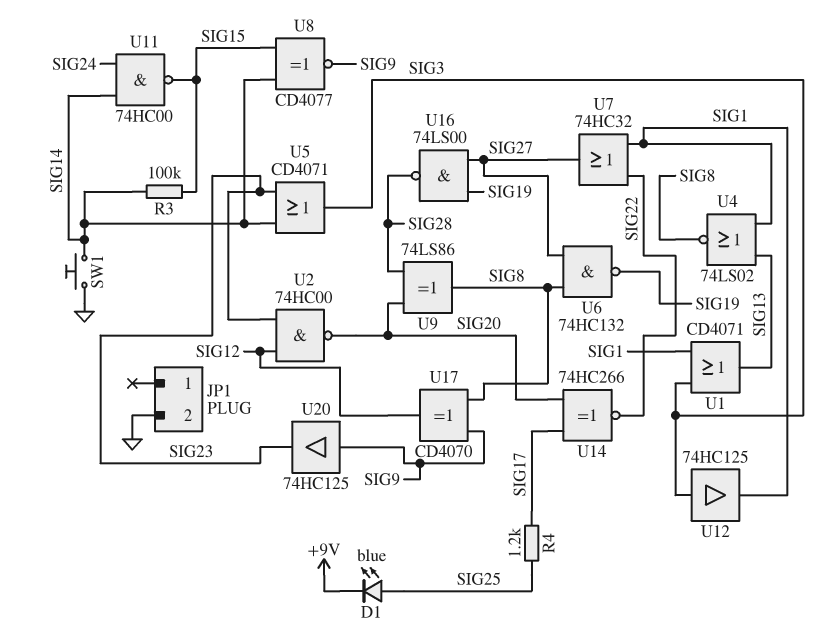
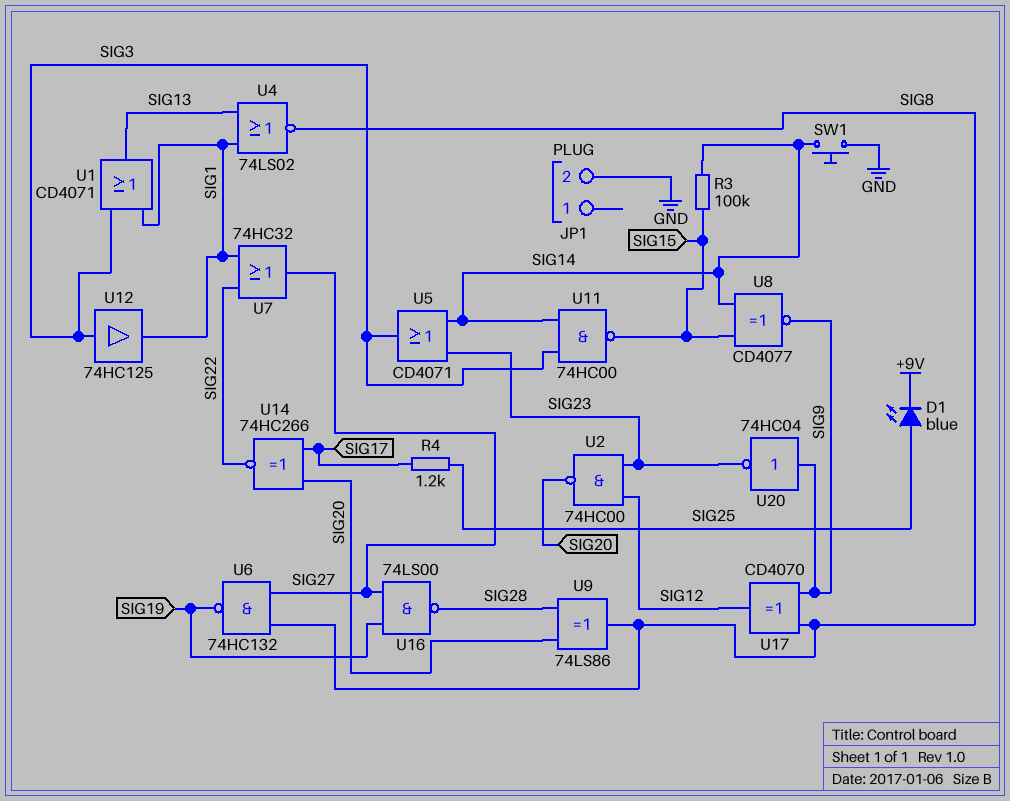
U11: NAND 74HC00 (in SIG14, in SIG24, out SIG15) -> NAND 74HC00 (in SIG3, in SIG14, out SIG15)
U20: buffer 74HC125 (in SIG9, out SIG23) -> NOT 74HC04 (in SIG9, out SIG23)

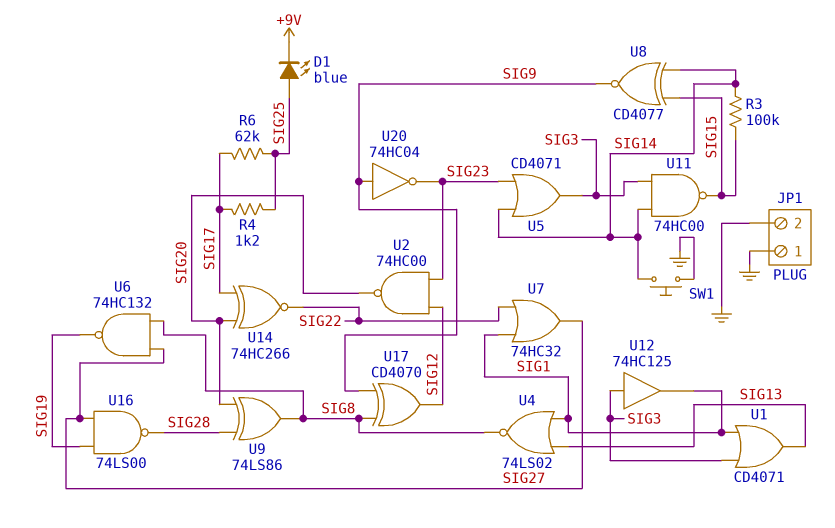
JP1 pin 1: none -> GND
R6: none -> 62k (SIG17, SIG25)

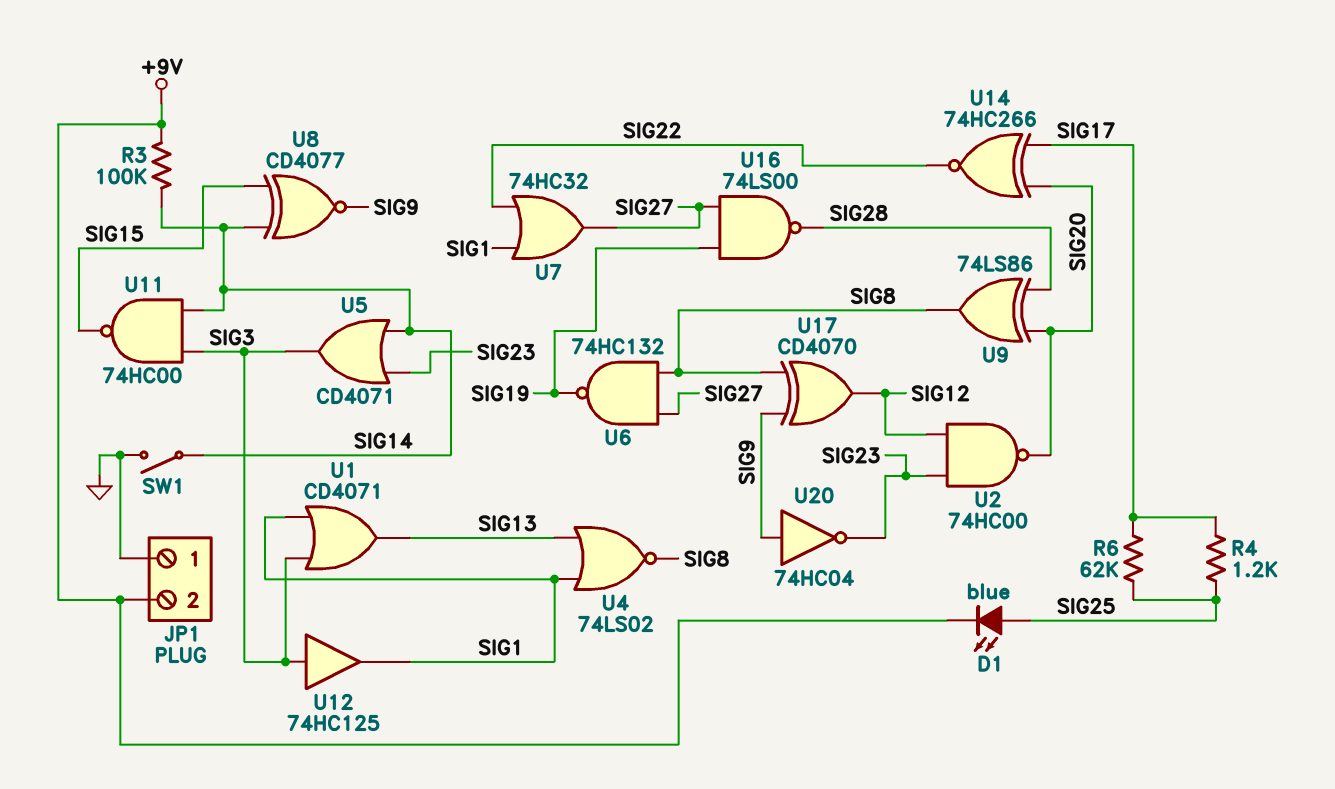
JP1 pin 2: GND -> +9V
R3: 100k (SIG14, SIG15) -> 100k (+9V, SIG14)
SW1: button (GND, SIG14) -> switch (GND, SIG14)

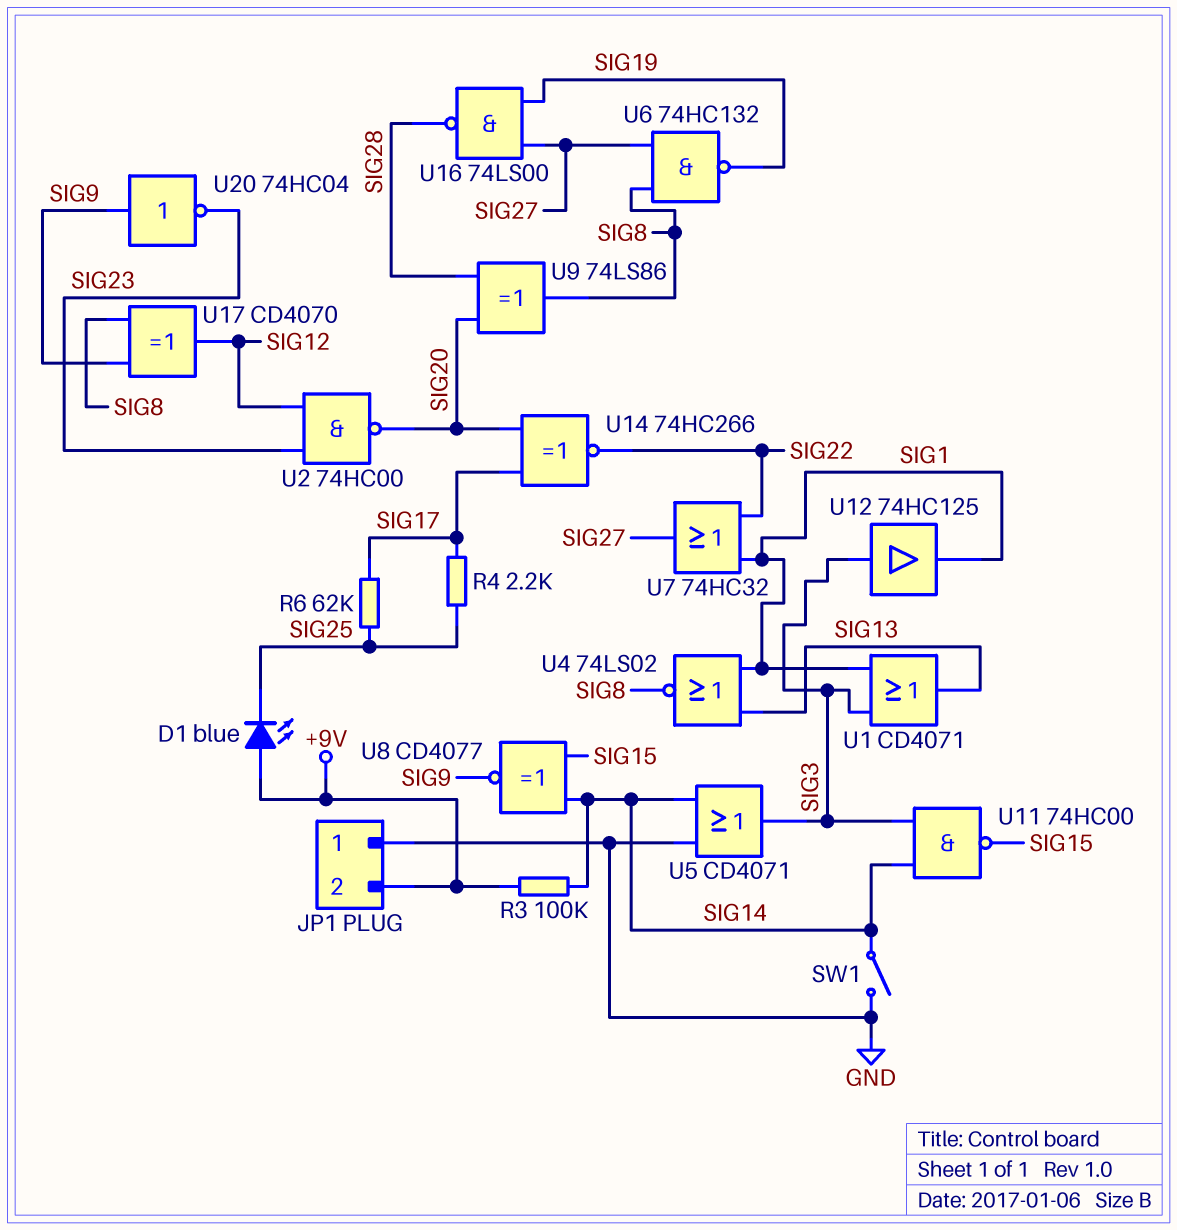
D1: LED blue (A SIG25, K +9V) -> LED blue (A +9V, K SIG25)
R4: 1.2k (SIG17, SIG25) -> 2.2k (SIG17, SIG25)
U5: OR CD4071 (in SIG14, in SIG23, out SIG3) -> OR CD4071 (in GND, in SIG14, out SIG3)

